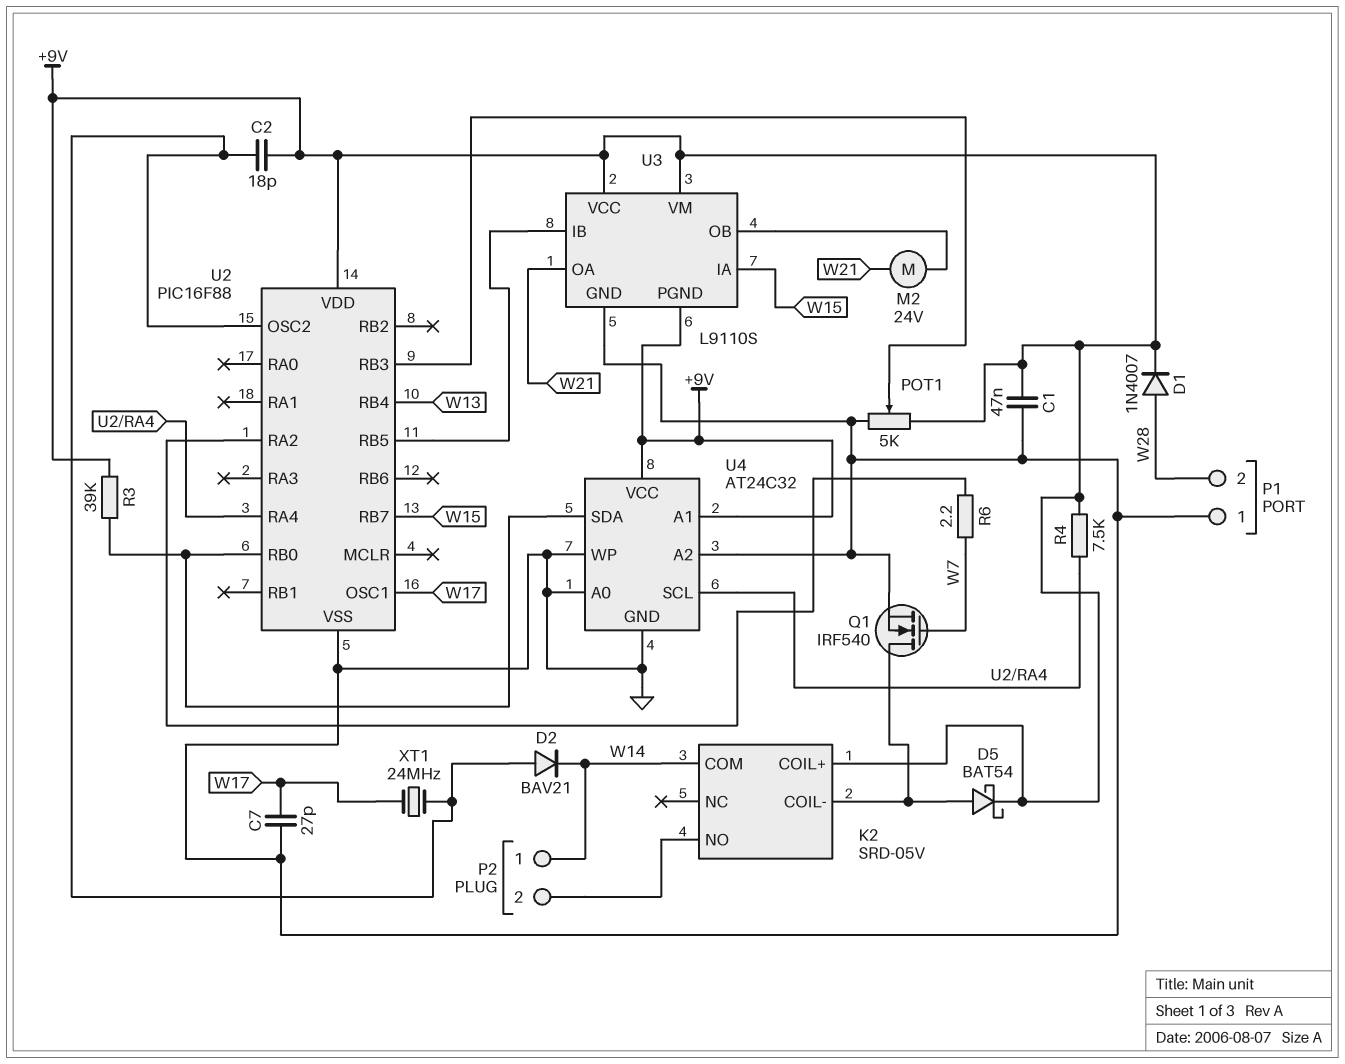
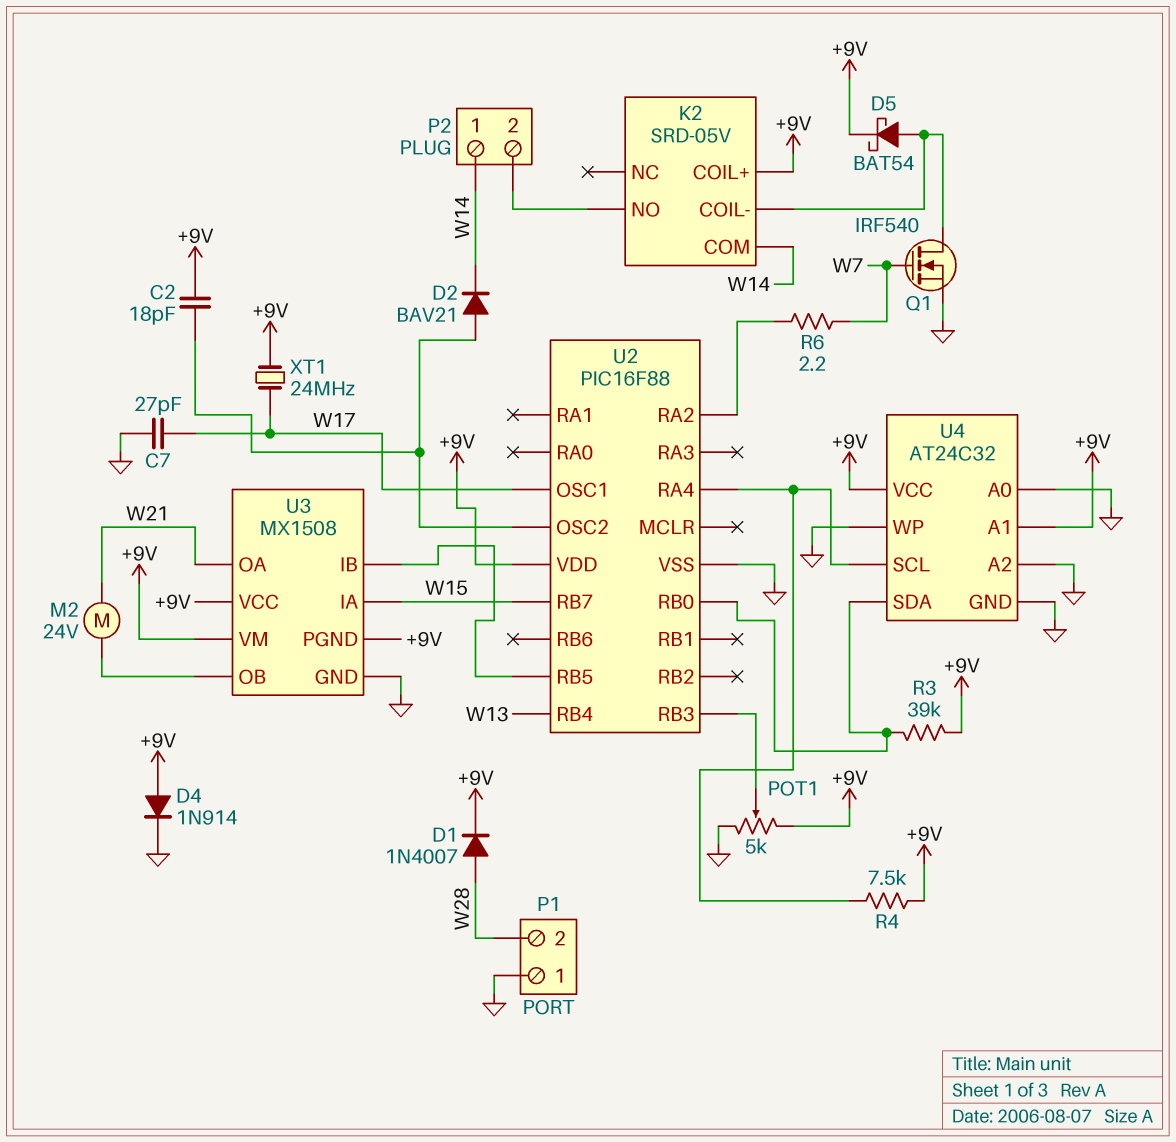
C1: 47nF (+9V, GND) -> none
D4: none -> diode 1N914 (A +9V, K GND)
U3: L9110S -> MX1508
XT1: 24MHz (U2/OSC2, W17) -> 24MHz (+9V, W17)

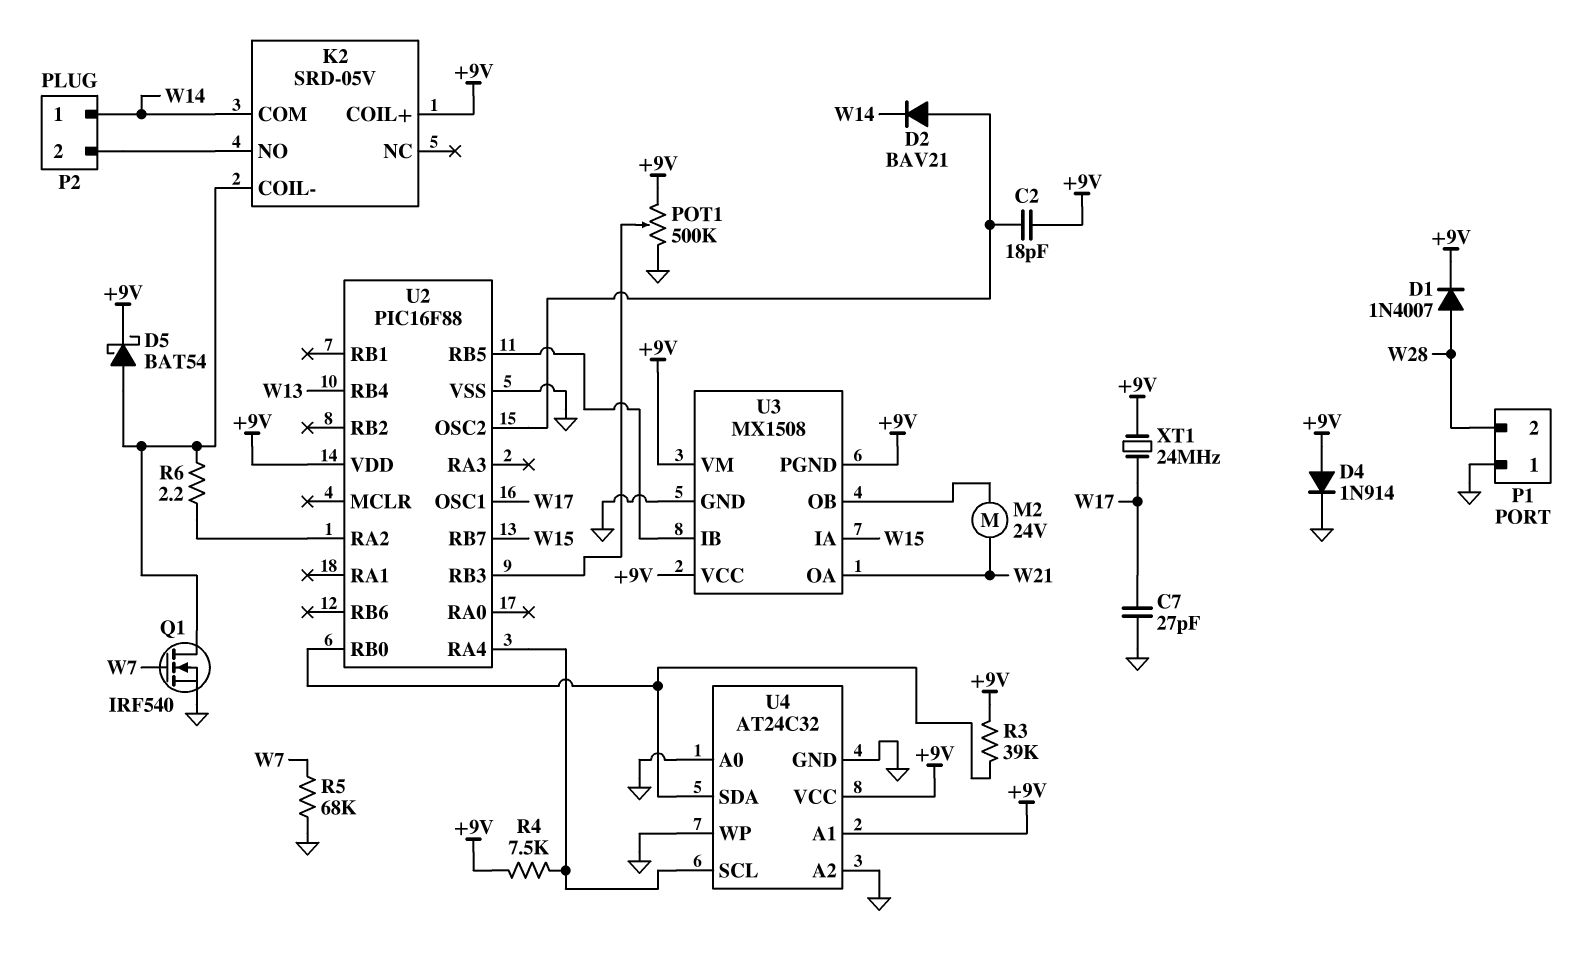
POT1: 5k (+9V, GND, wiper U2/RB3) -> 500k (+9V, GND, wiper U2/RB3)
R5: none -> 68k (GND, W7)
R6: 2.2 (U2/RA2, W7) -> 2.2 (K2/COIL-, U2/RA2)

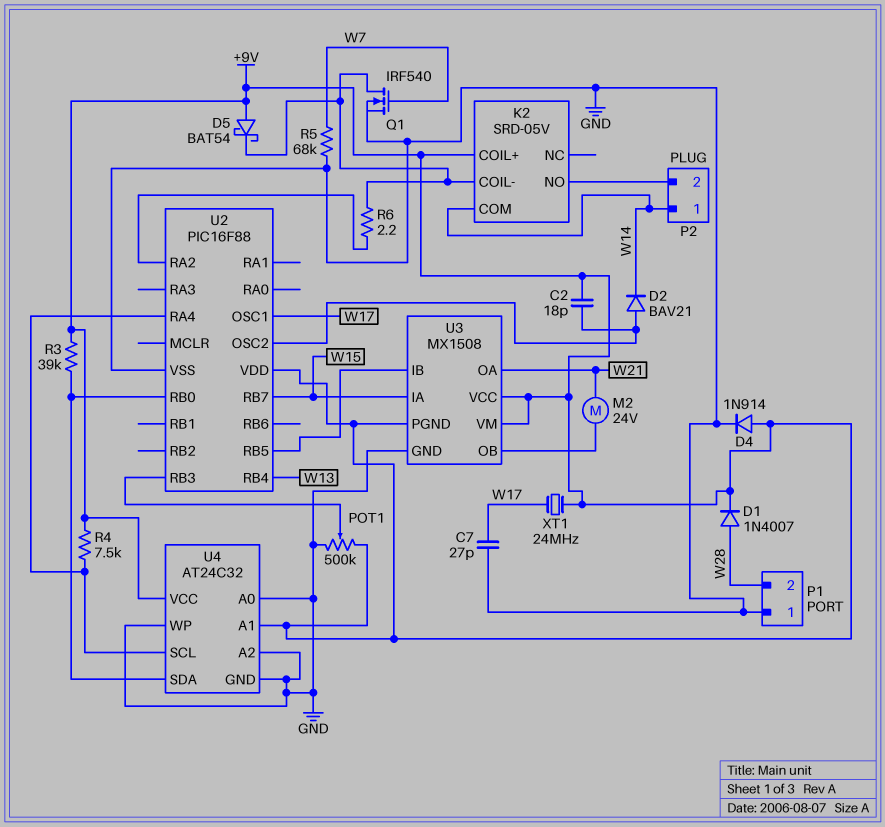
D5: schottky BAT54 (A K2/COIL-, K +9V) -> schottky BAT54 (A +9V, K K2/COIL-)

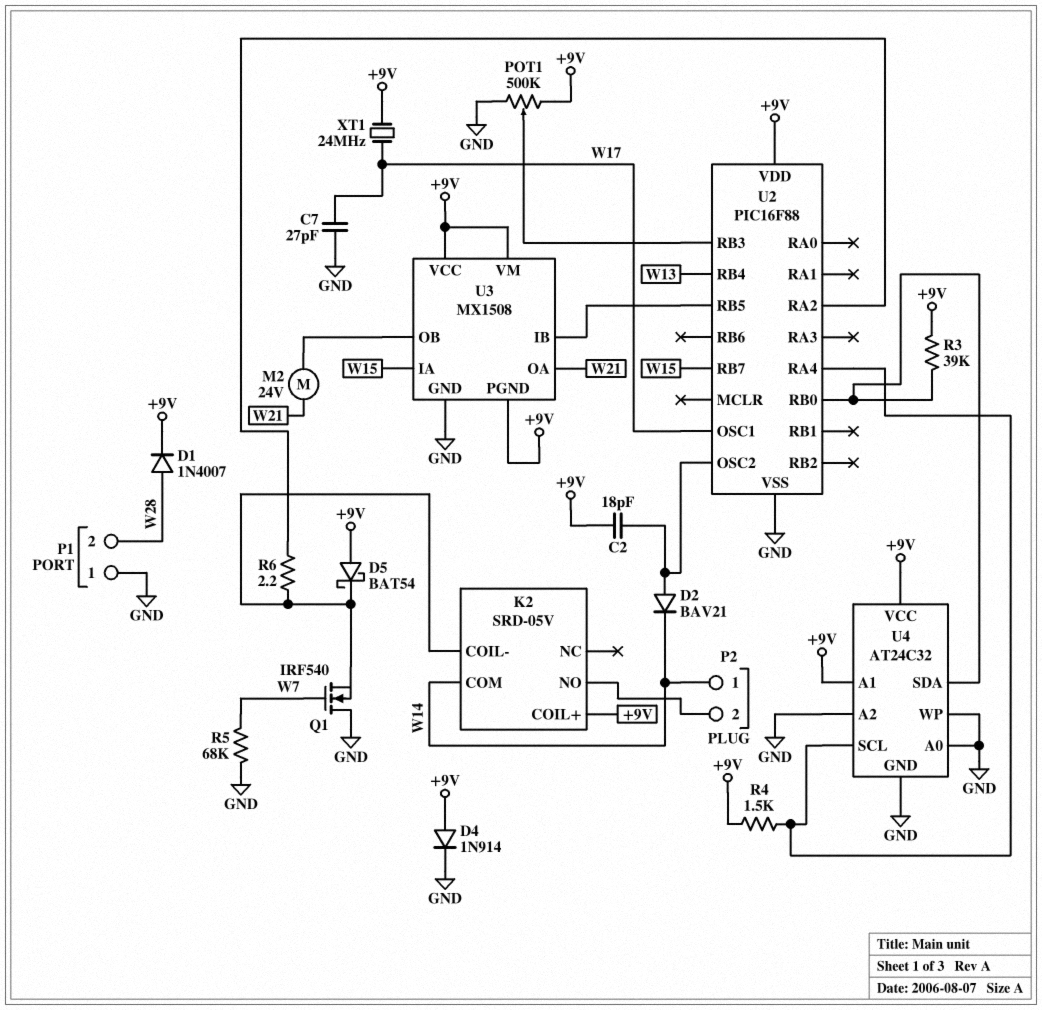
Q1: NMOS IRF540 (G W7, D K2/COIL-, S GND) -> NMOS IRF540 (G W7, D GND, S K2/COIL-)
R4: 7.5k (+9V, U2/RA4) -> 1.5k (+9V, U2/RA4)

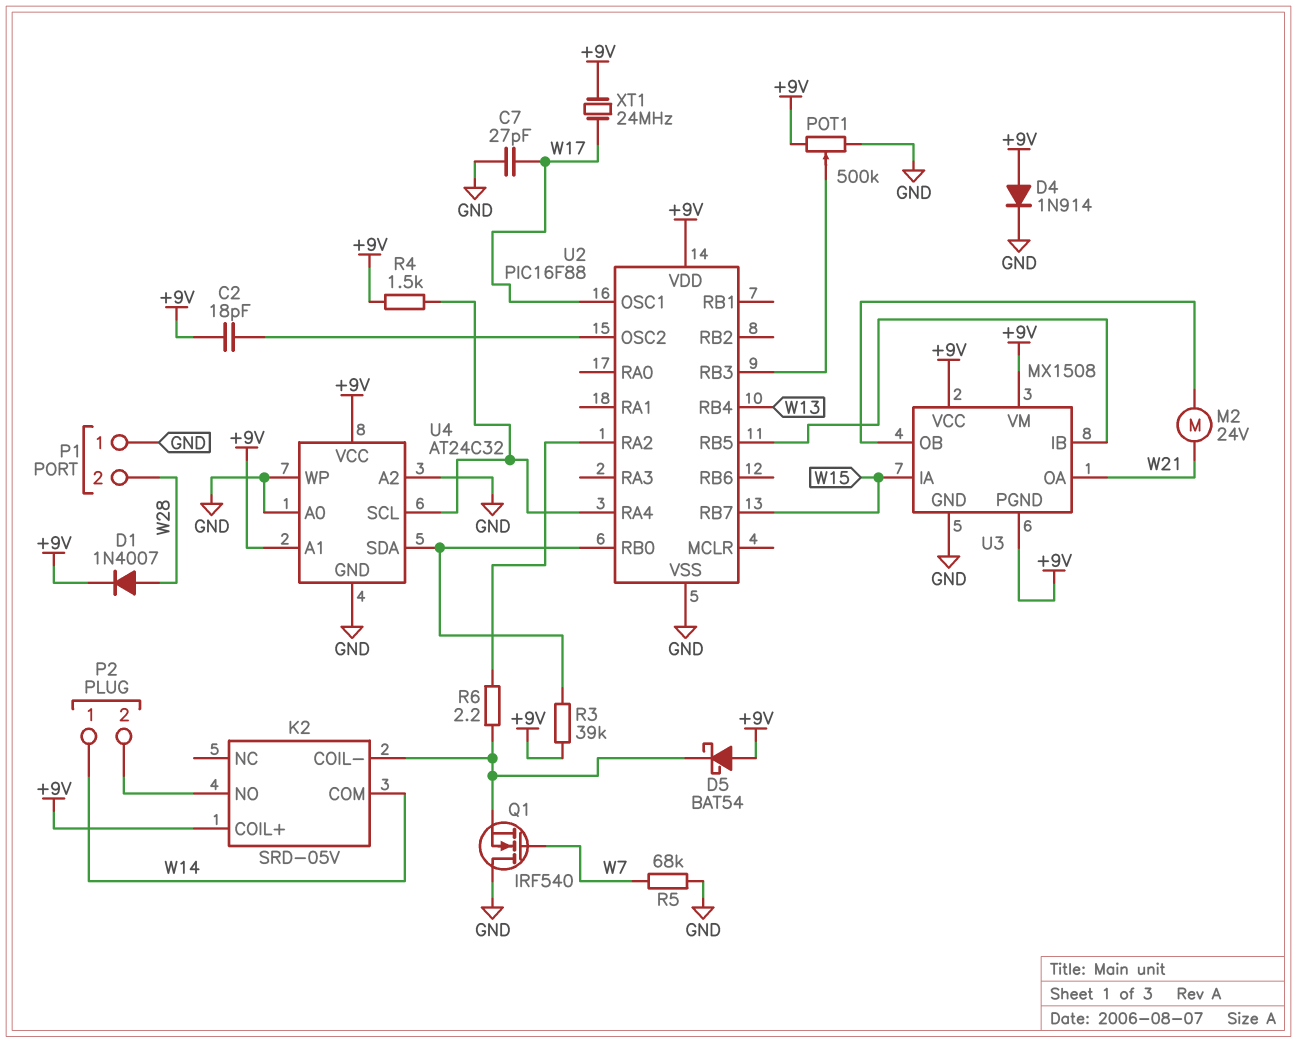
D2: diode BAV21 (A U2/OSC2, K W14) -> none

